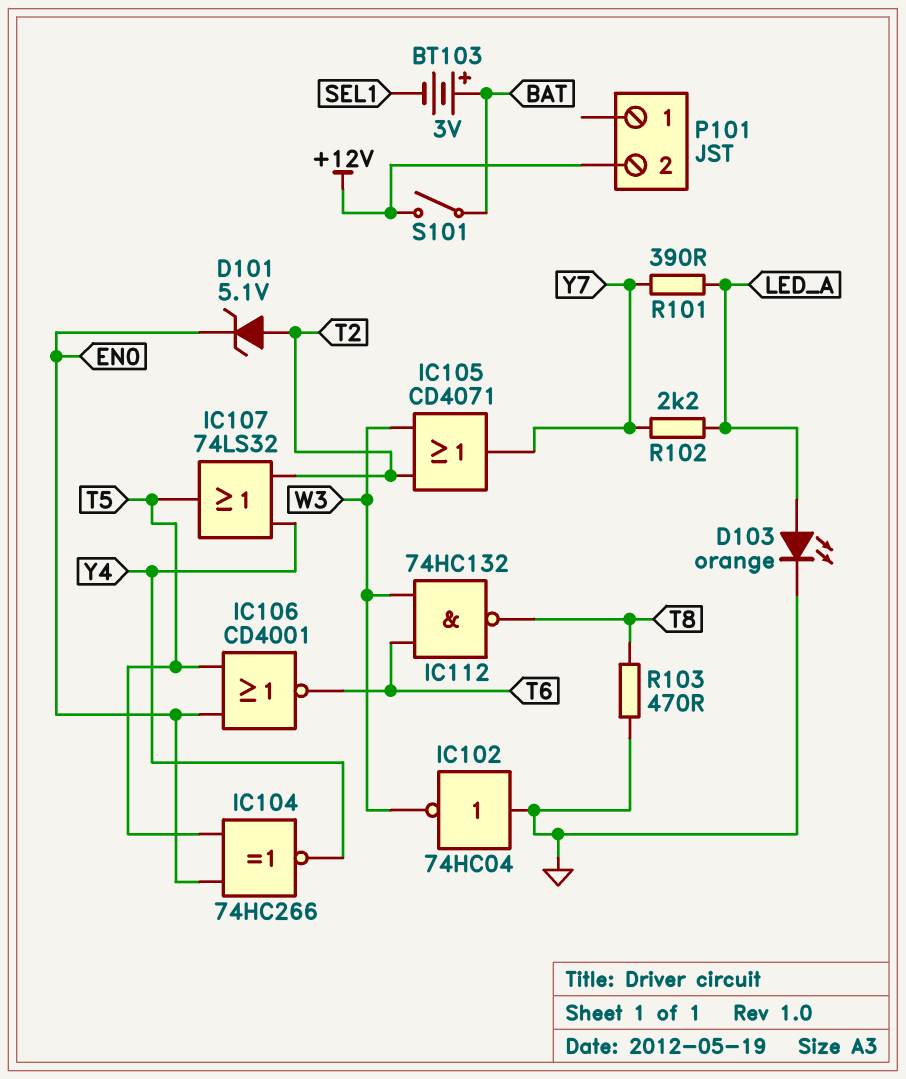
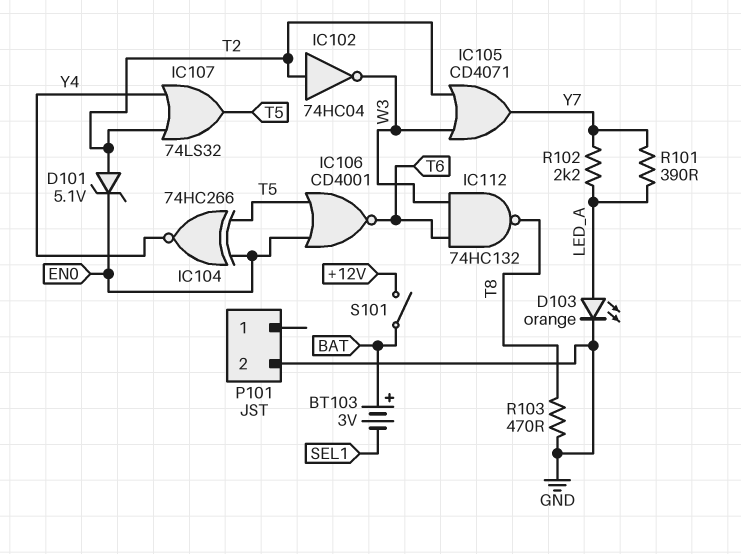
IC102: NOT 74HC04 (in GND, out W3) -> NOT 74HC04 (in T2, out W3)
P101 pin 2: +12V -> GND

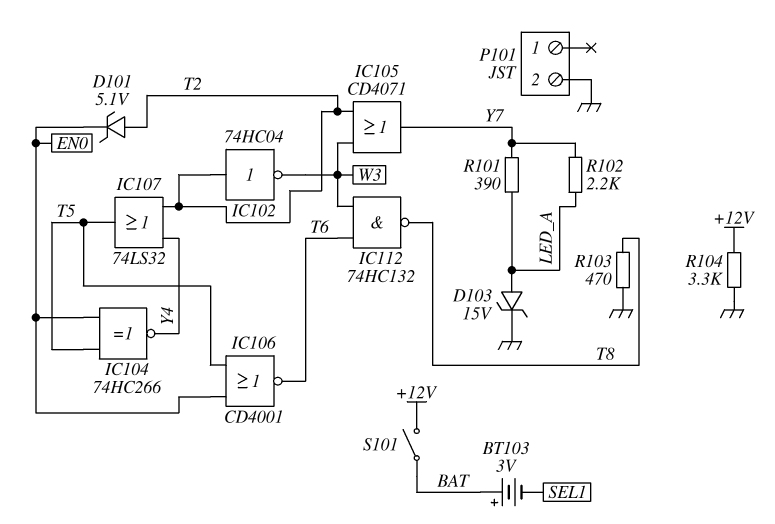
D103: LED orange (A LED_A, K GND) -> zener 15V (A LED_A, K GND)
R104: none -> 3.3k (+12V, GND)

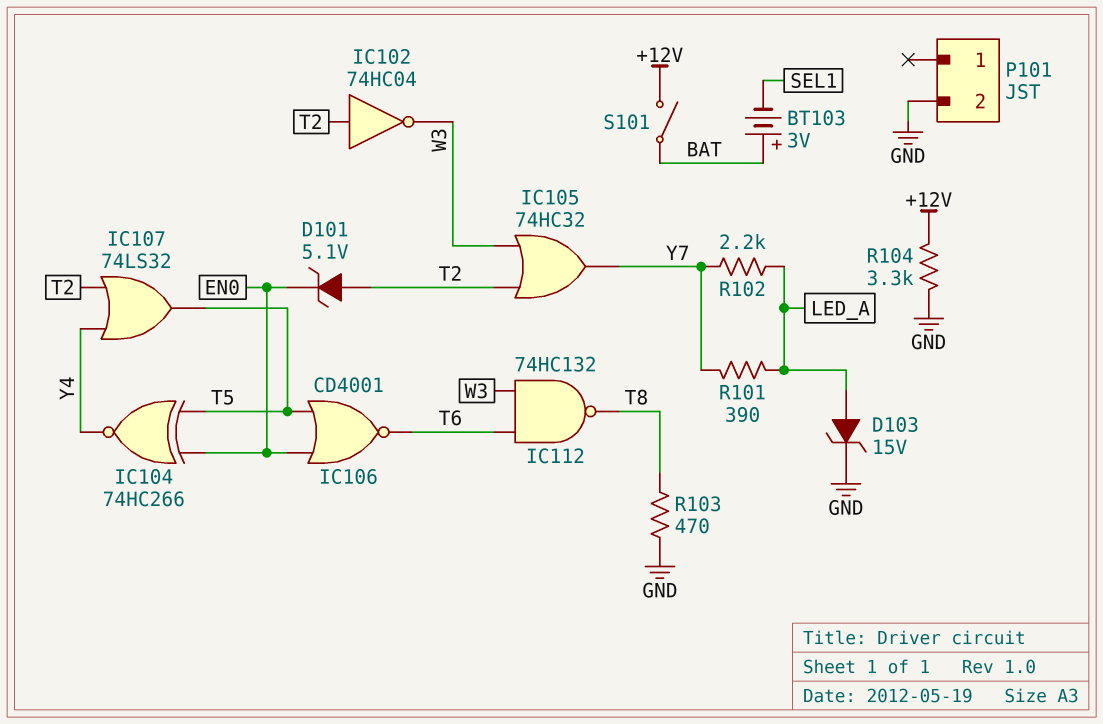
IC105: OR CD4071 (in T2, in W3, out Y7) -> OR 74HC32 (in T2, in W3, out Y7)

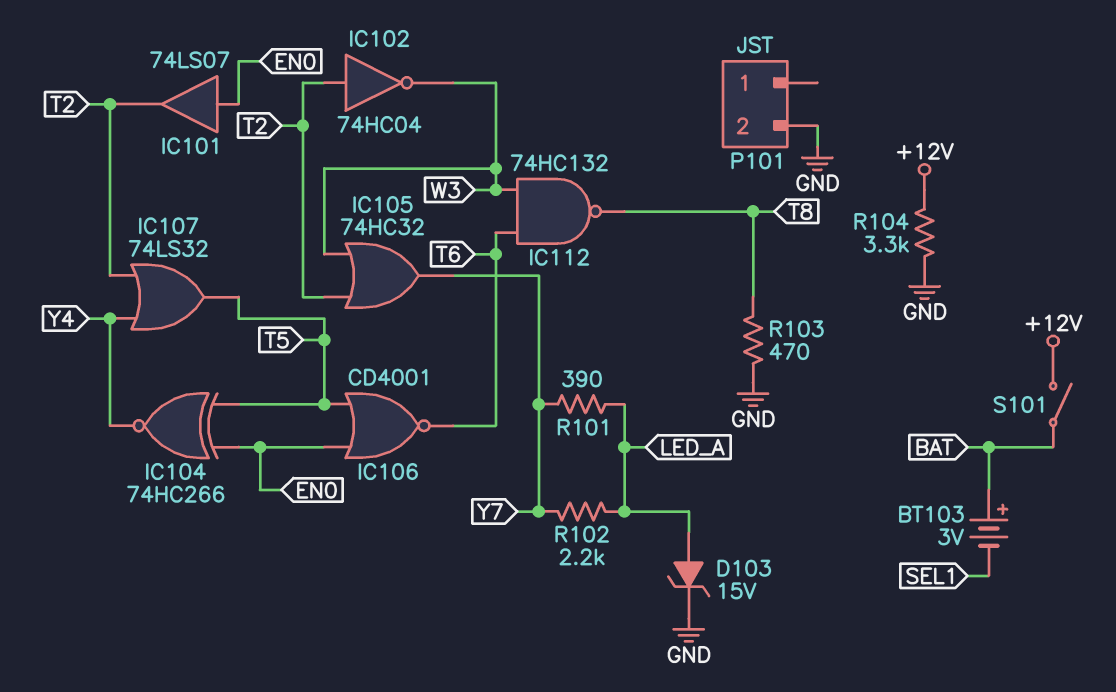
D101: zener 5.1V (A T2, K EN0) -> none
IC101: none -> buffer 74LS07 (in EN0, out T2)

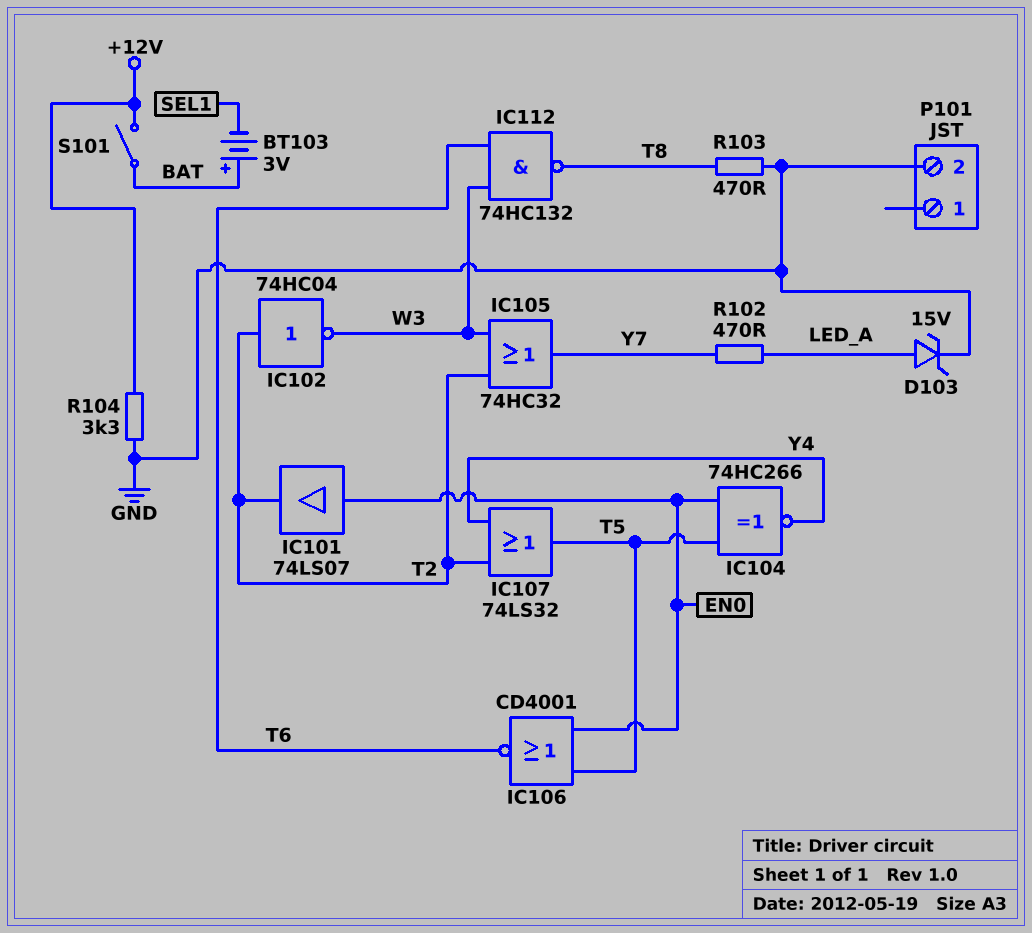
R101: 390 (LED_A, Y7) -> none
R102: 2.2k (LED_A, Y7) -> 470 (LED_A, Y7)

